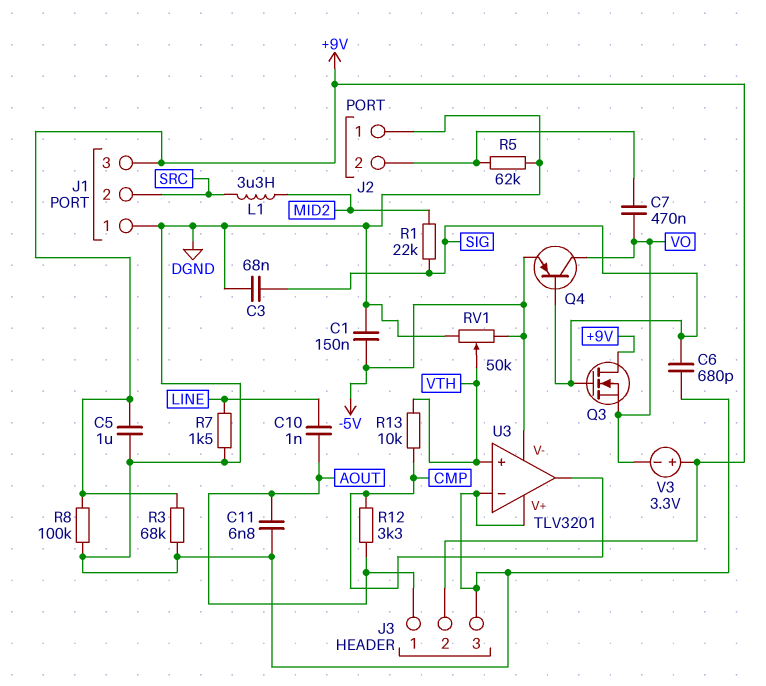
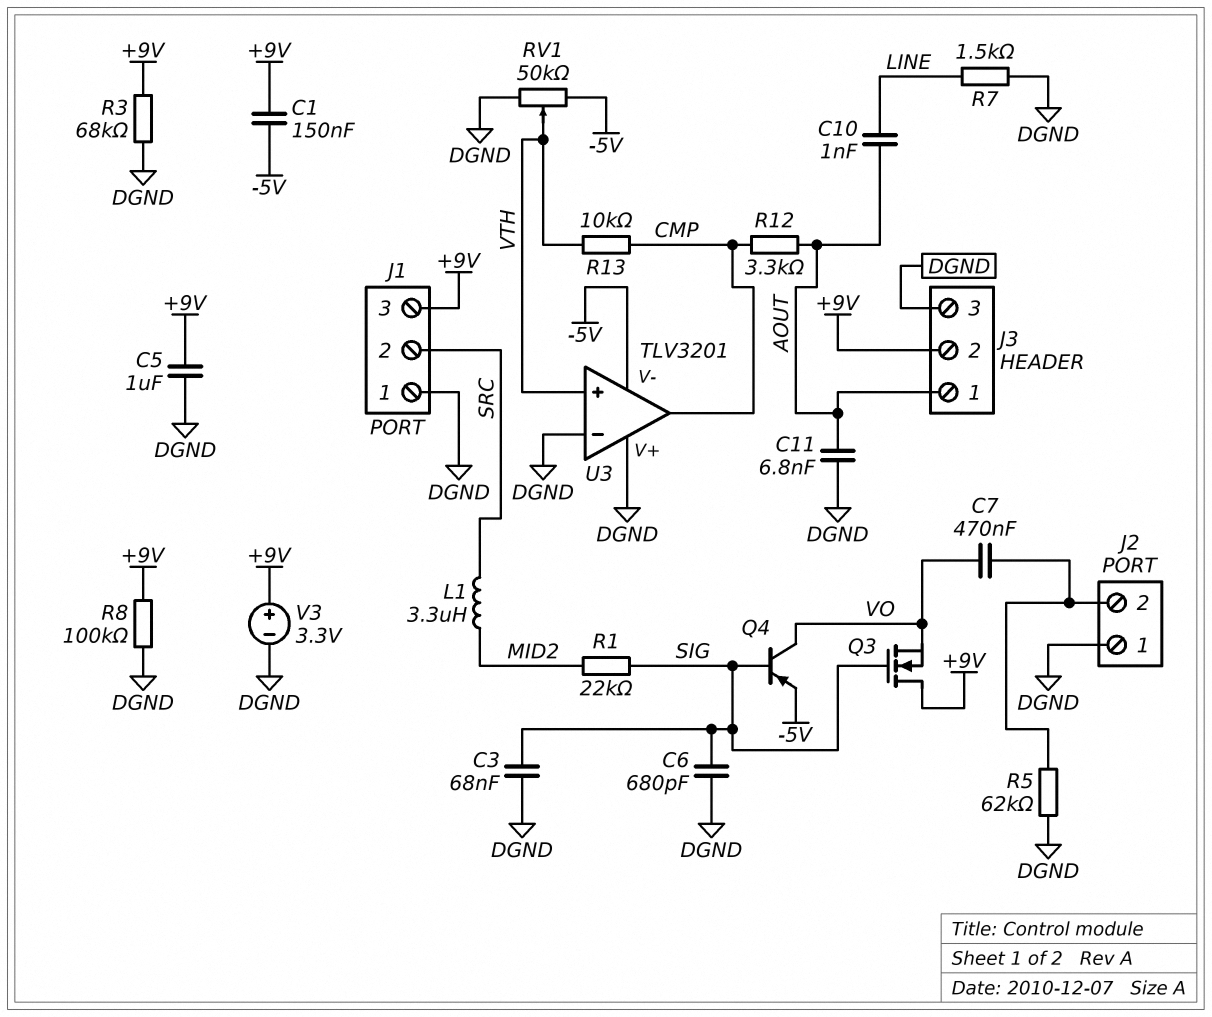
C1: 150nF (-5V, DGND) -> 150nF (+9V, -5V)
V3: 3.3V (plus +9V, minus VO) -> 3.3V (plus +9V, minus DGND)

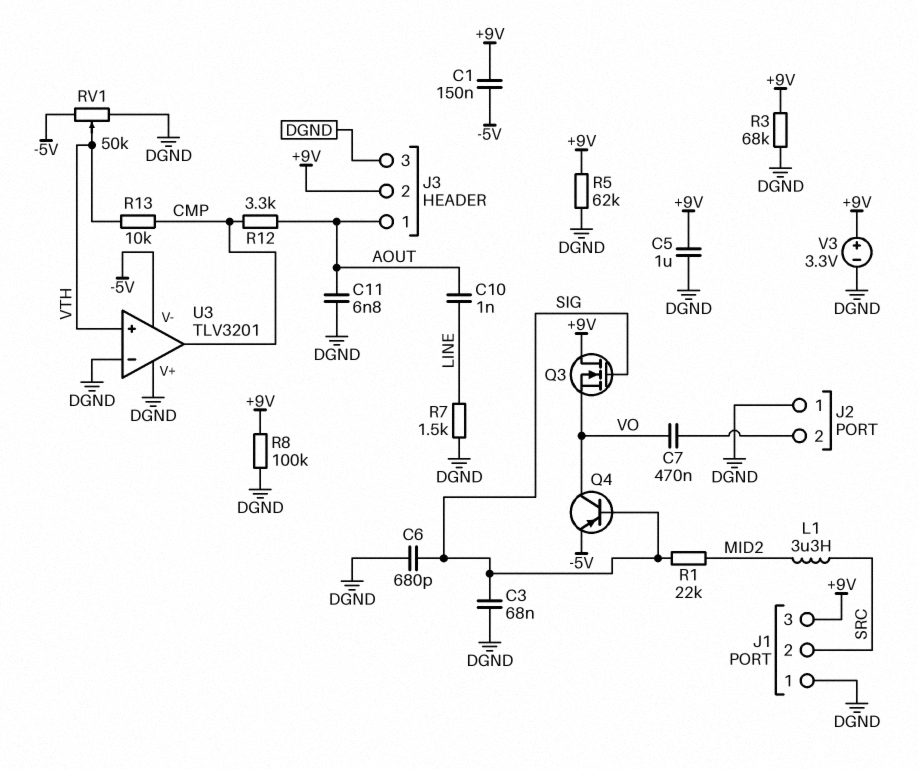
R5: 62k (DGND, J2/2) -> 62k (+9V, DGND)

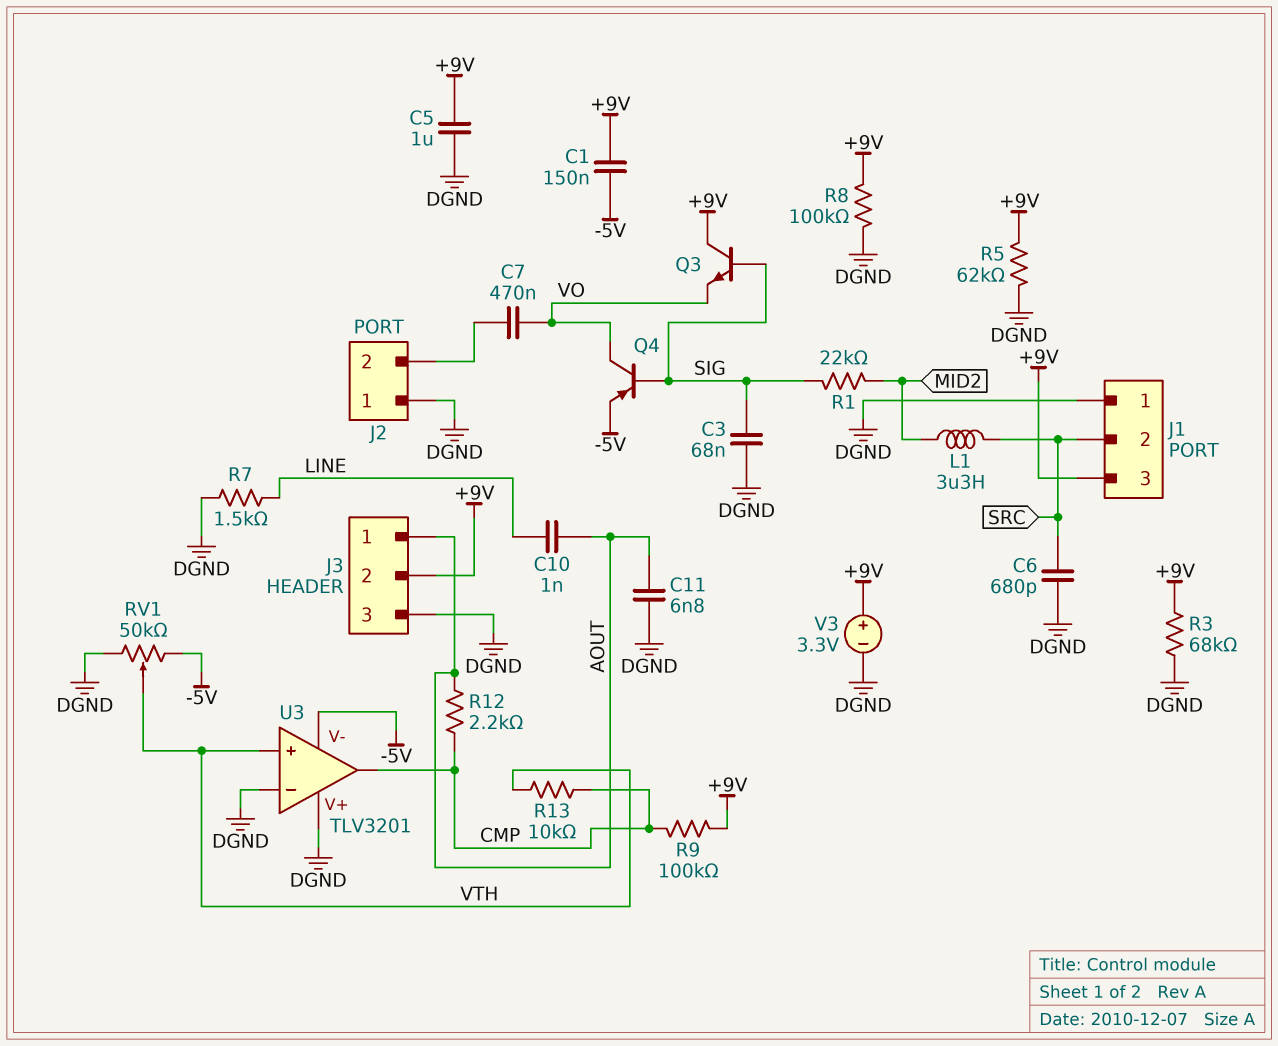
C6: 680pF (DGND, SIG) -> 680pF (DGND, SRC)
Q3: NMOS (G SIG, D +9V, S VO) -> NPN (B SIG, C +9V, E VO)
R9: none -> 100k (+9V, CMP)
R12: 3.3k (AOUT, CMP) -> 2.2k (AOUT, CMP)

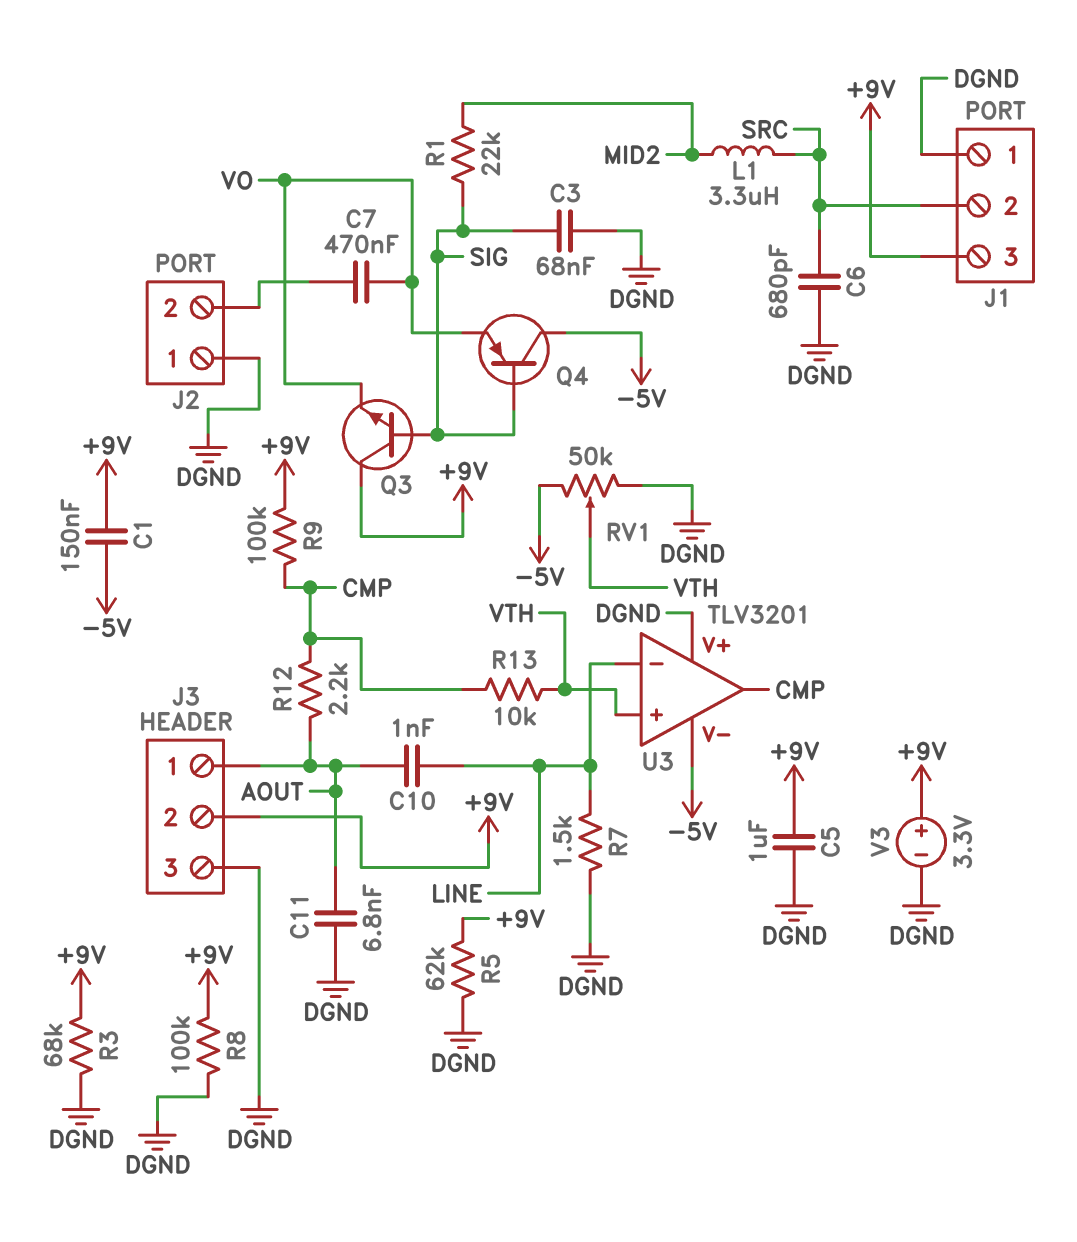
Q4: PNP (B SIG, C VO, E -5V) -> PNP (B SIG, C -5V, E VO)
U3 pin in-: DGND -> LINE

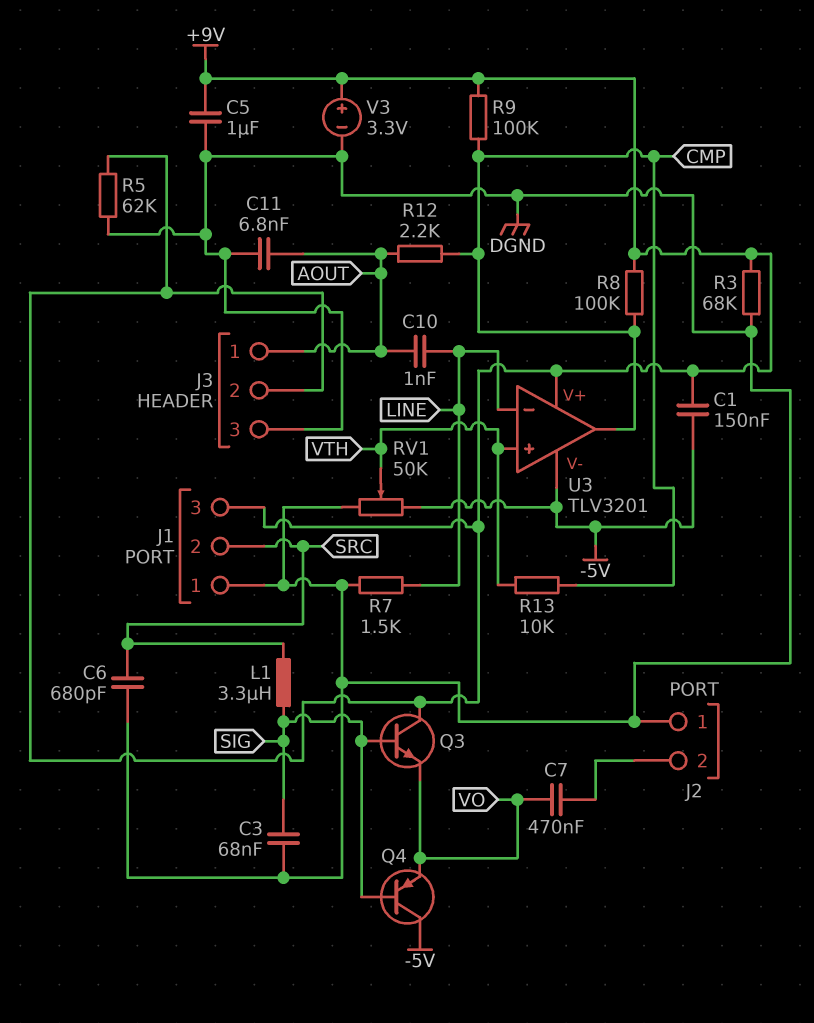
L1: 3.3uH (MID2, SRC) -> 3.3uH (SIG, SRC)
R1: 22k (MID2, SIG) -> none
R8: 100k (+9V, DGND) -> 100k (+9V, CMP)
U3 pin V+: DGND -> +9V

